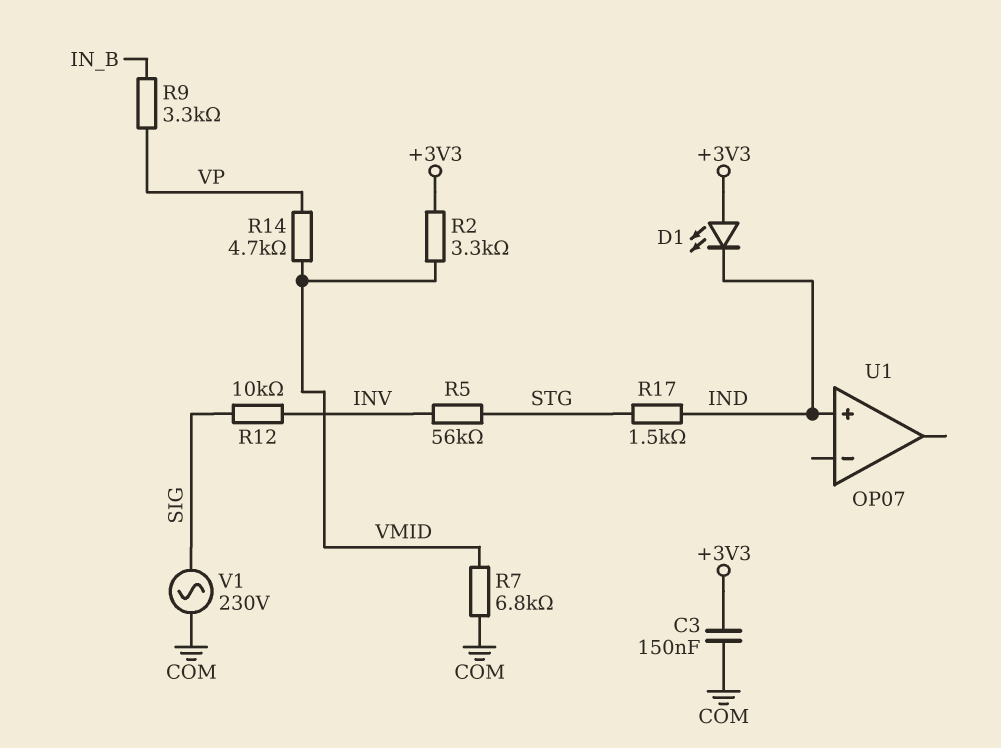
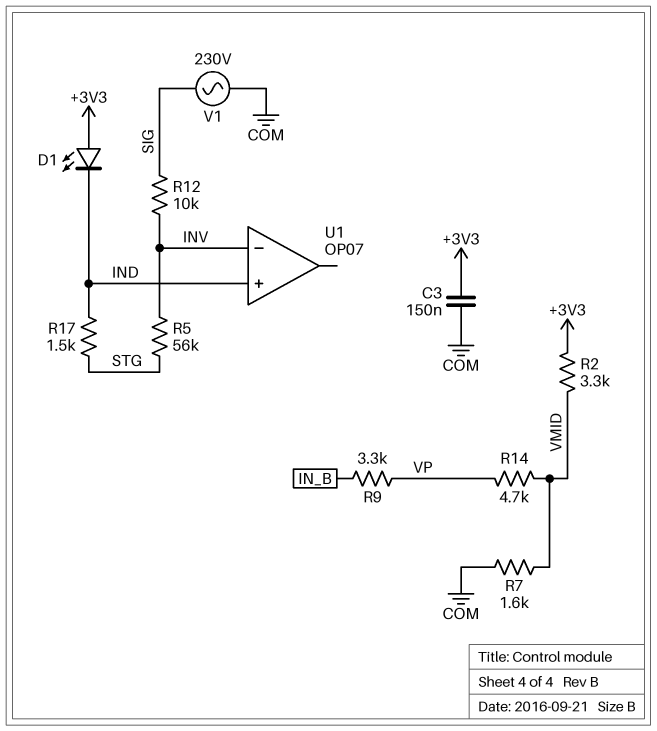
R7: 6.8k (COM, VMID) -> 1.6k (COM, VMID)
U1 pin in-: none -> INV

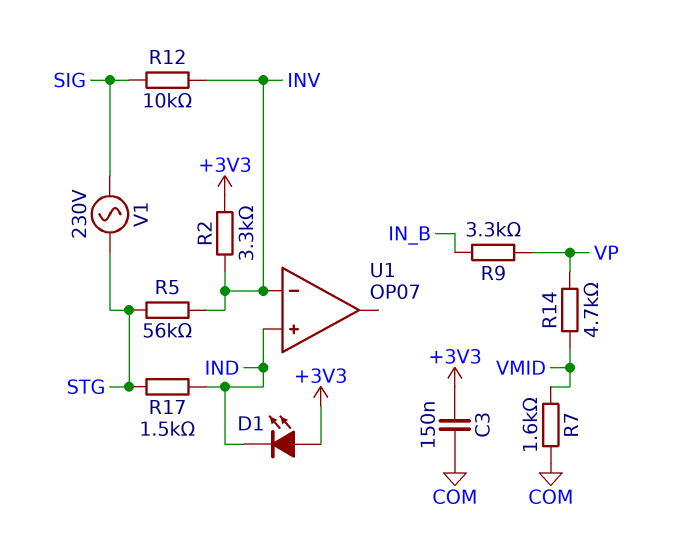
R2: 3.3k (+3V3, VMID) -> 3.3k (+3V3, INV)
V1: AC 230V (COM, SIG) -> AC 230V (SIG, STG)

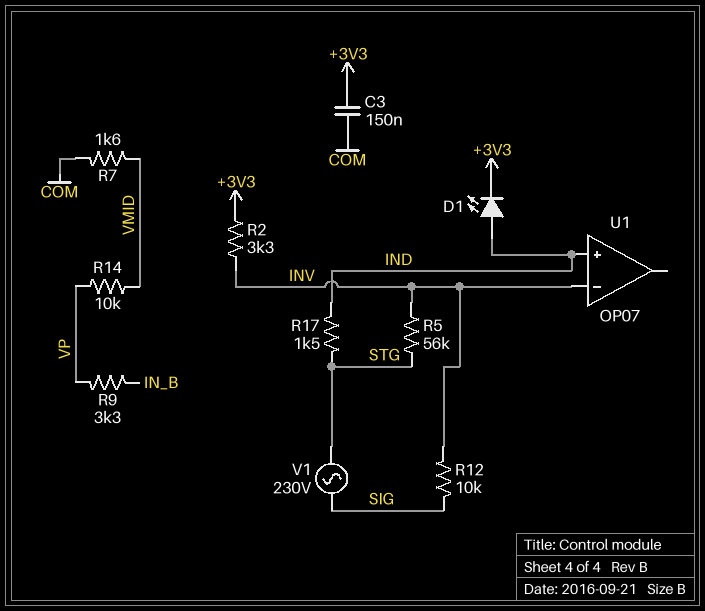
D1: LED (A +3V3, K IND) -> LED (A IND, K +3V3)
R14: 4.7k (VMID, VP) -> 10k (VMID, VP)

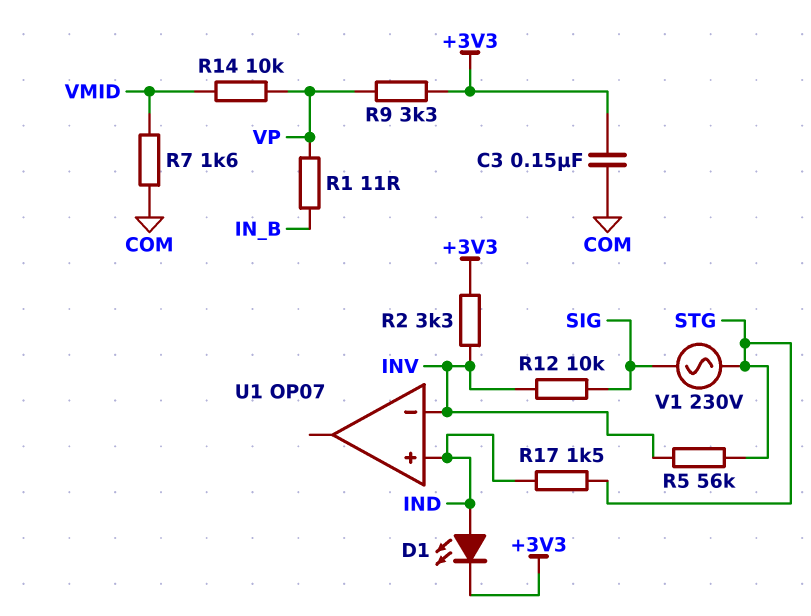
R1: none -> 11 (IN_B, VP)
R9: 3.3k (IN_B, VP) -> 3.3k (+3V3, VP)

